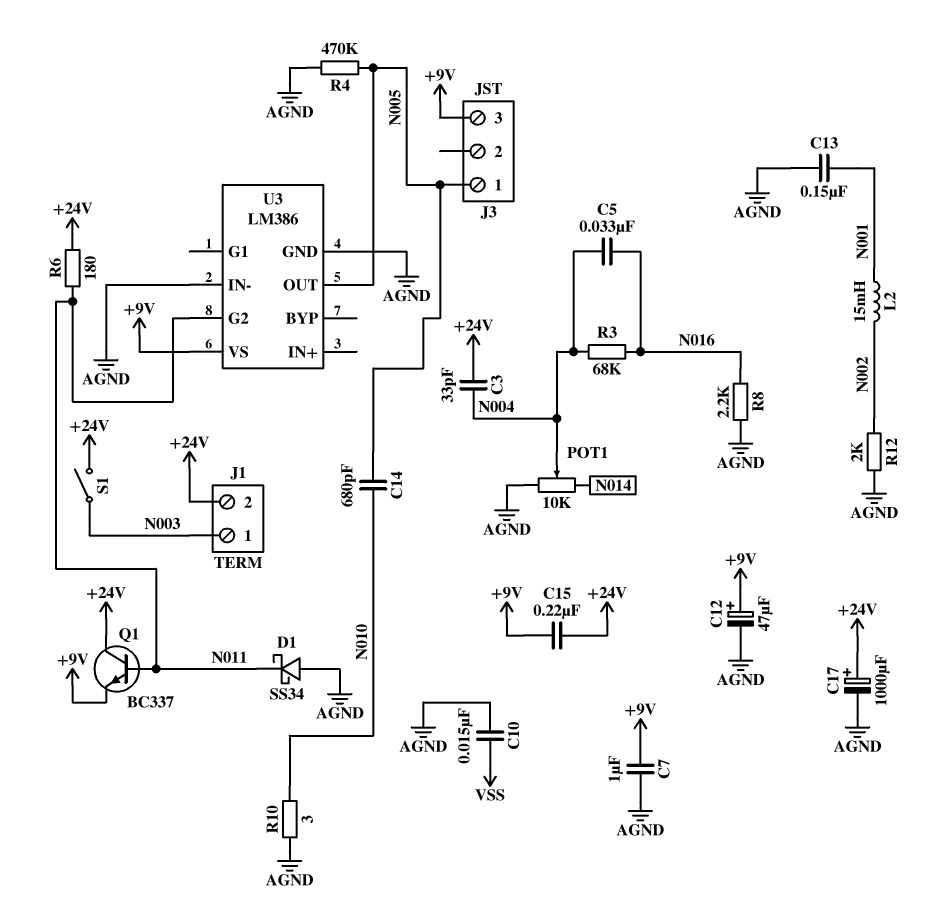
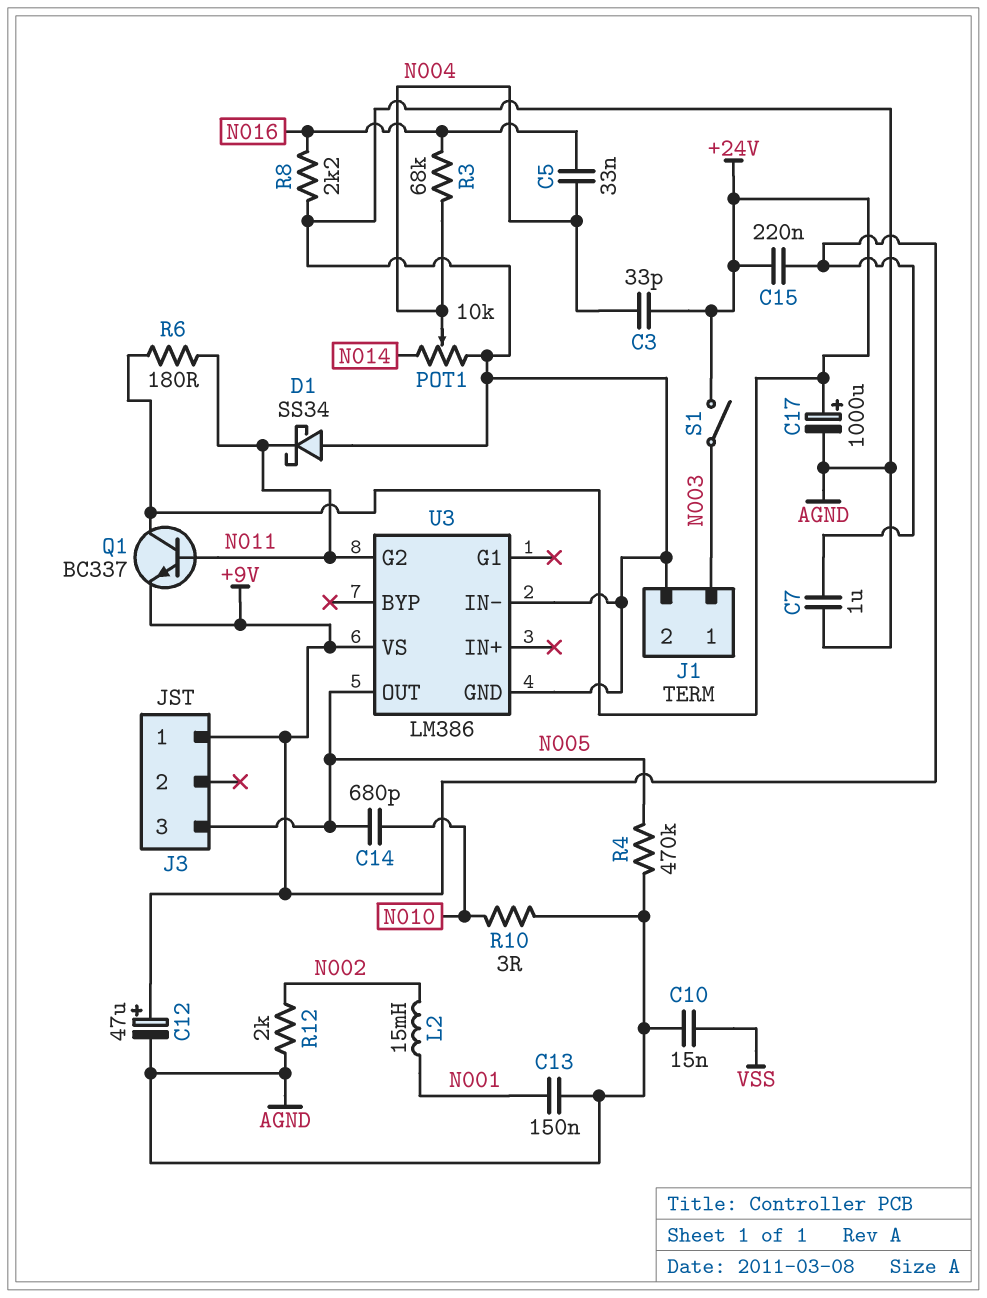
J1 pin 2: +24V -> AGND
J3 pin 1: N005 -> +9V
J3 pin 3: +9V -> N005

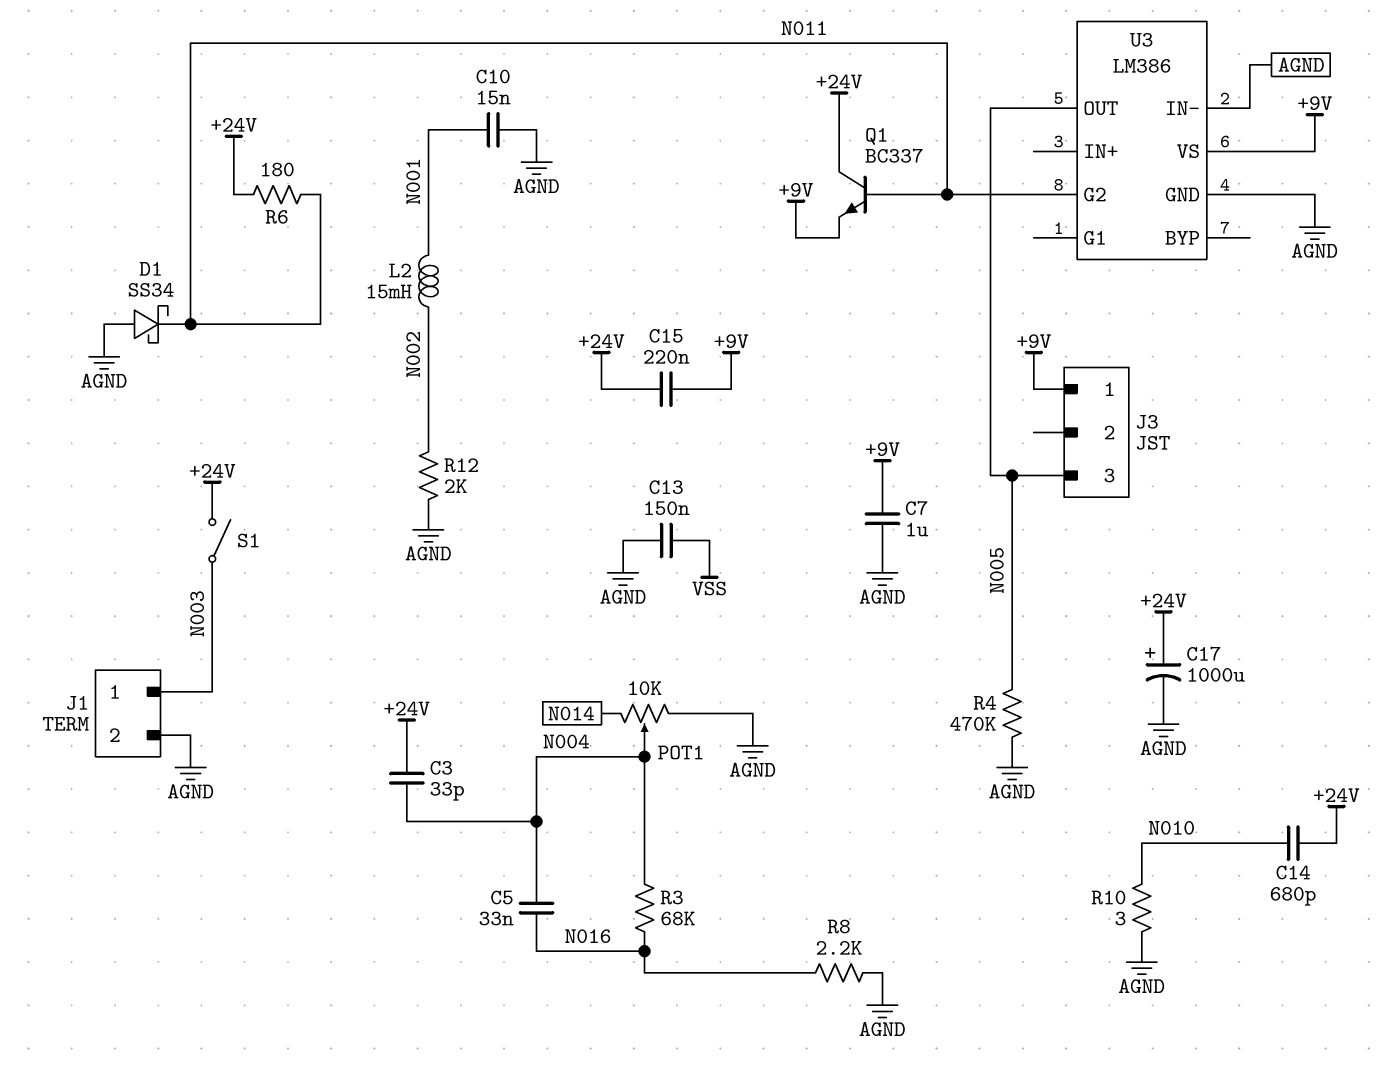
C10: 15nF (AGND, VSS) -> 15nF (AGND, N001)
C12: 47uF (plus +9V, minus AGND) -> none
C13: 150nF (AGND, N001) -> 150nF (AGND, VSS)
C14: 680pF (N005, N010) -> 680pF (+24V, N010)

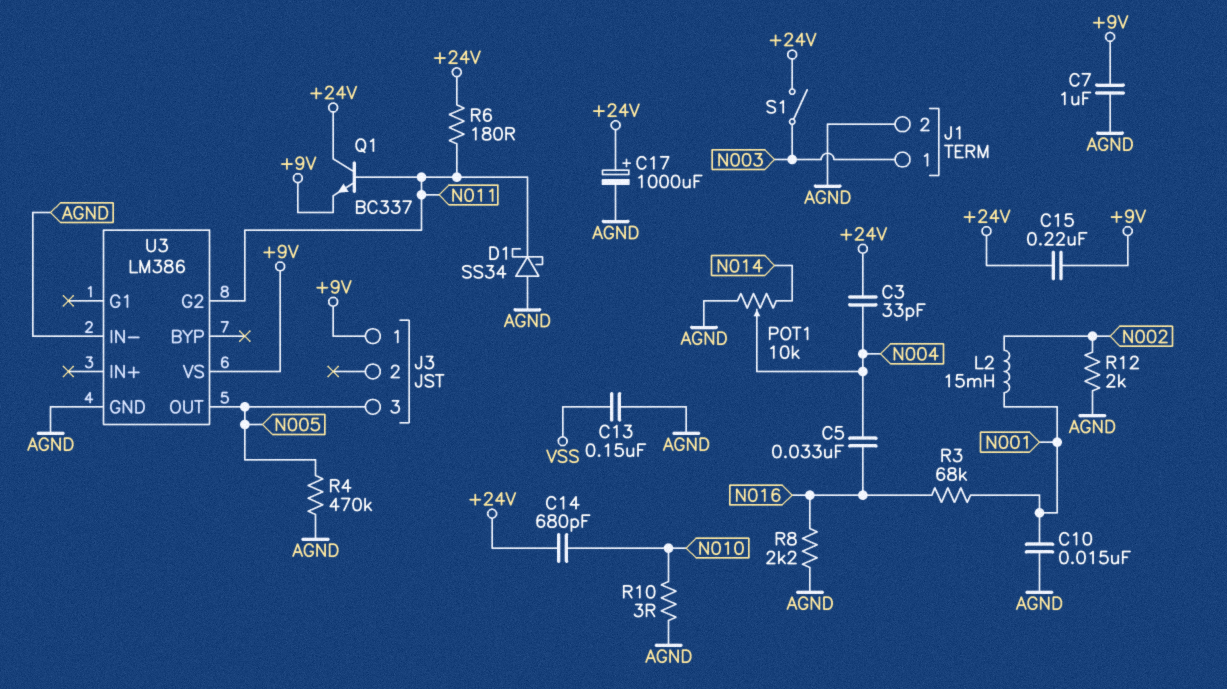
R3: 68k (N004, N016) -> 68k (N001, N016)

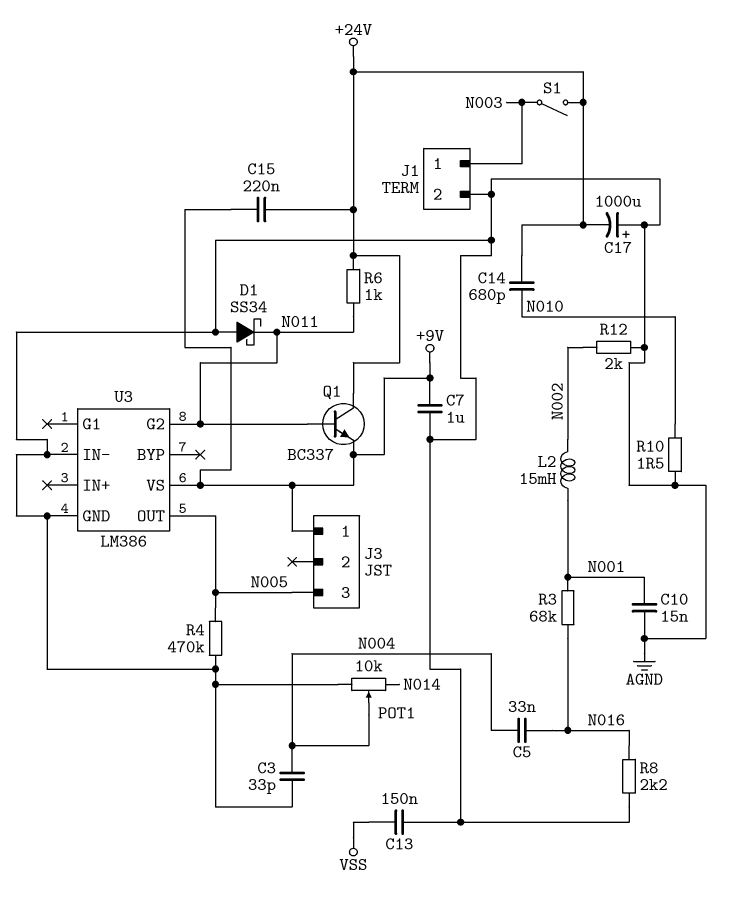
C3: 33pF (+24V, N004) -> 33pF (AGND, N004)
C17: 1000uF (plus +24V, minus AGND) -> 1000uF (plus AGND, minus +24V)
R6: 180 (+24V, N011) -> 1k (+24V, N011)
R10: 3 (AGND, N010) -> 1.5 (AGND, N010)

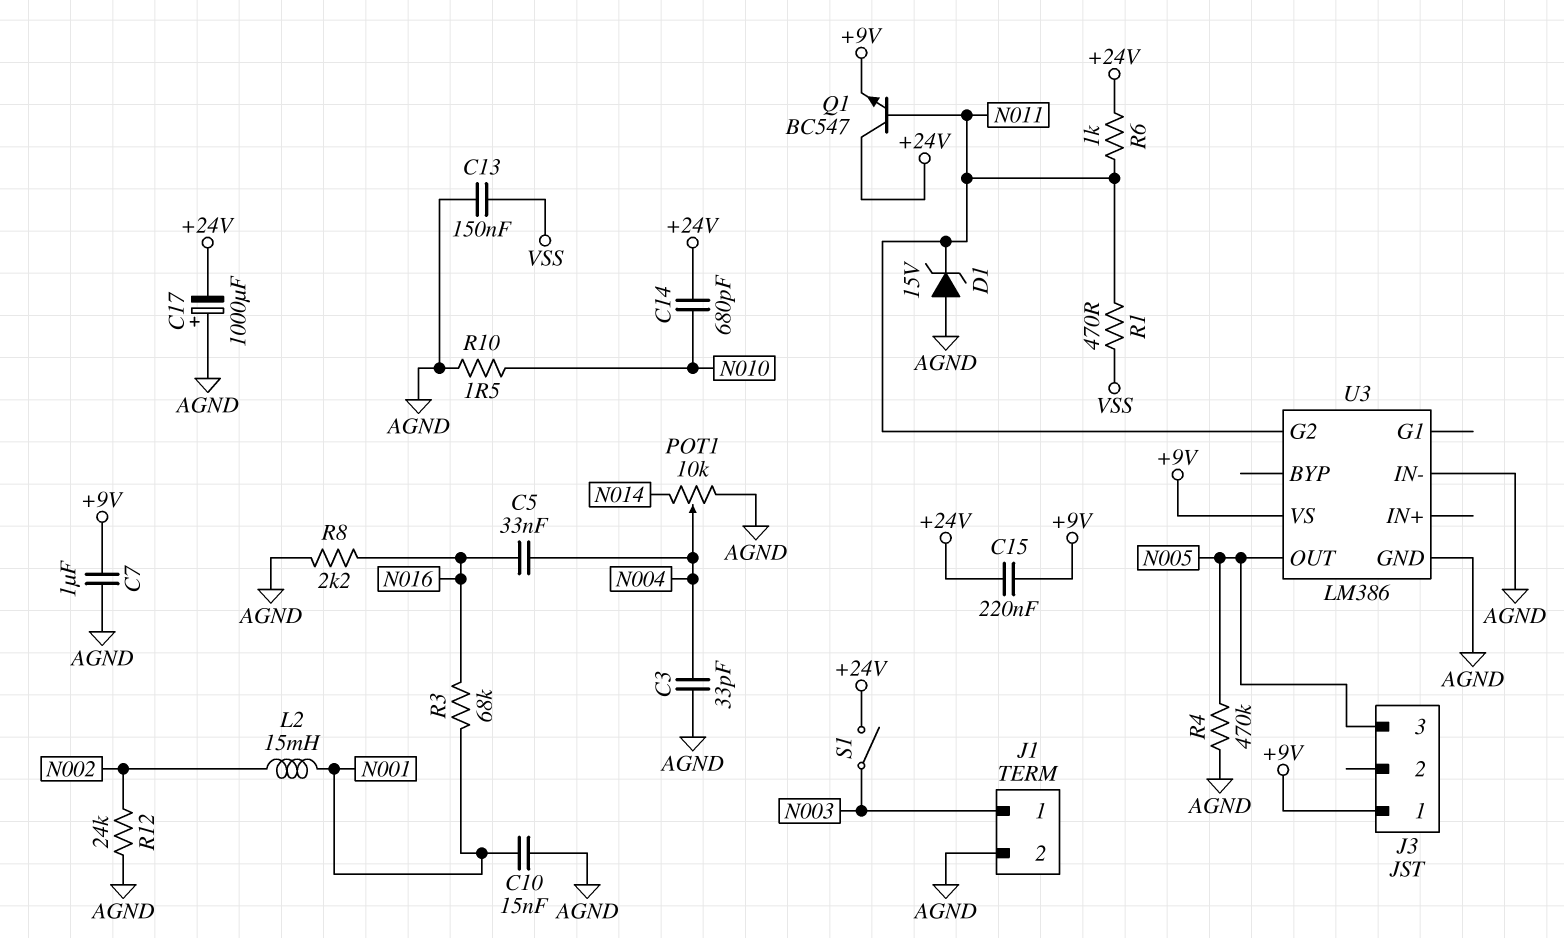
D1: schottky SS34 (A AGND, K N011) -> zener 15V (A AGND, K N011)
Q1: NPN BC337 (B N011, C +24V, E +9V) -> NPN BC547 (B N011, C +24V, E +9V)
R1: none -> 470 (N011, VSS)
R12: 2k (AGND, N002) -> 24k (AGND, N002)

